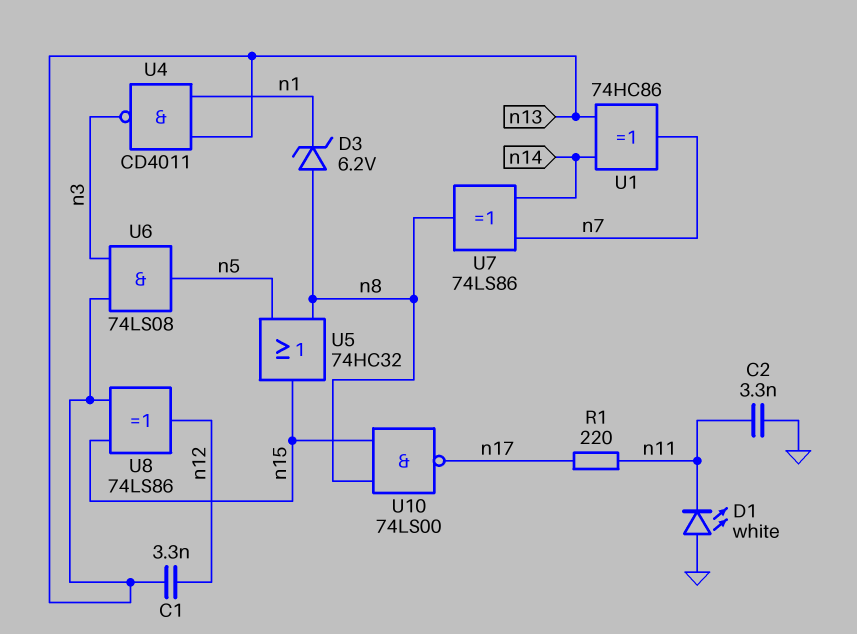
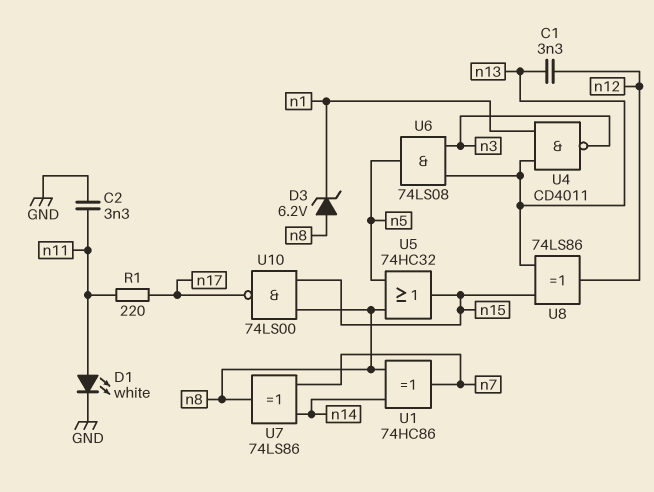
D1: LED white (A GND, K n11) -> LED white (A n11, K GND)
U1: XOR 74HC86 (in n13, in n14, out n7) -> XOR 74HC86 (in n8, in n14, out n7)

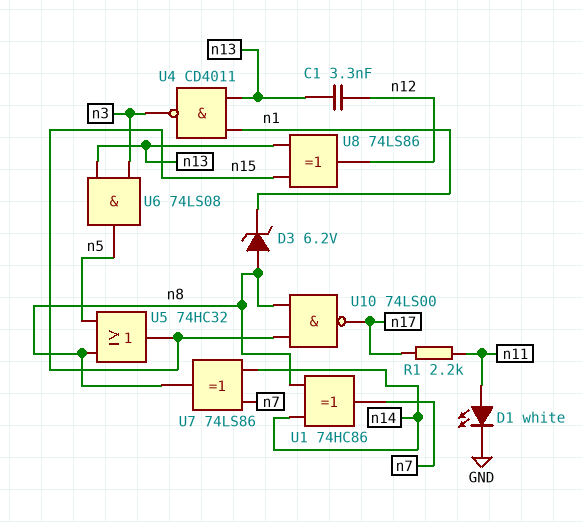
C2: 3.3nF (GND, n11) -> none
R1: 220 (n11, n17) -> 2.2k (n11, n17)

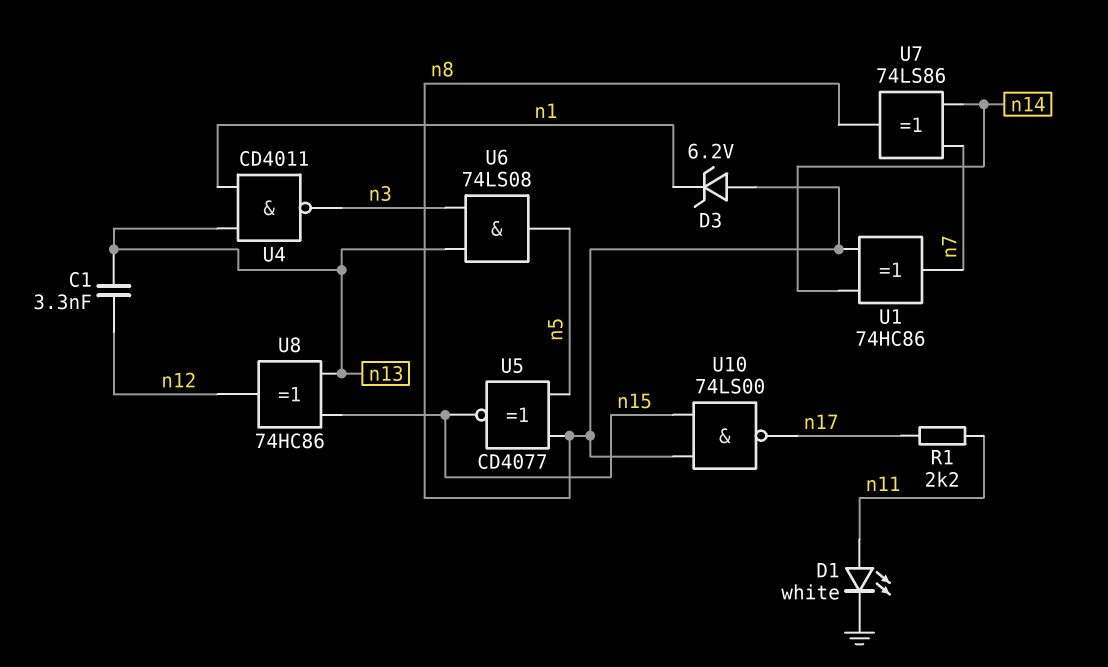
U5: OR 74HC32 (in n5, in n8, out n15) -> XNOR CD4077 (in n5, in n8, out n15)
U8: XOR 74LS86 (in n13, in n15, out n12) -> XOR 74HC86 (in n13, in n15, out n12)

